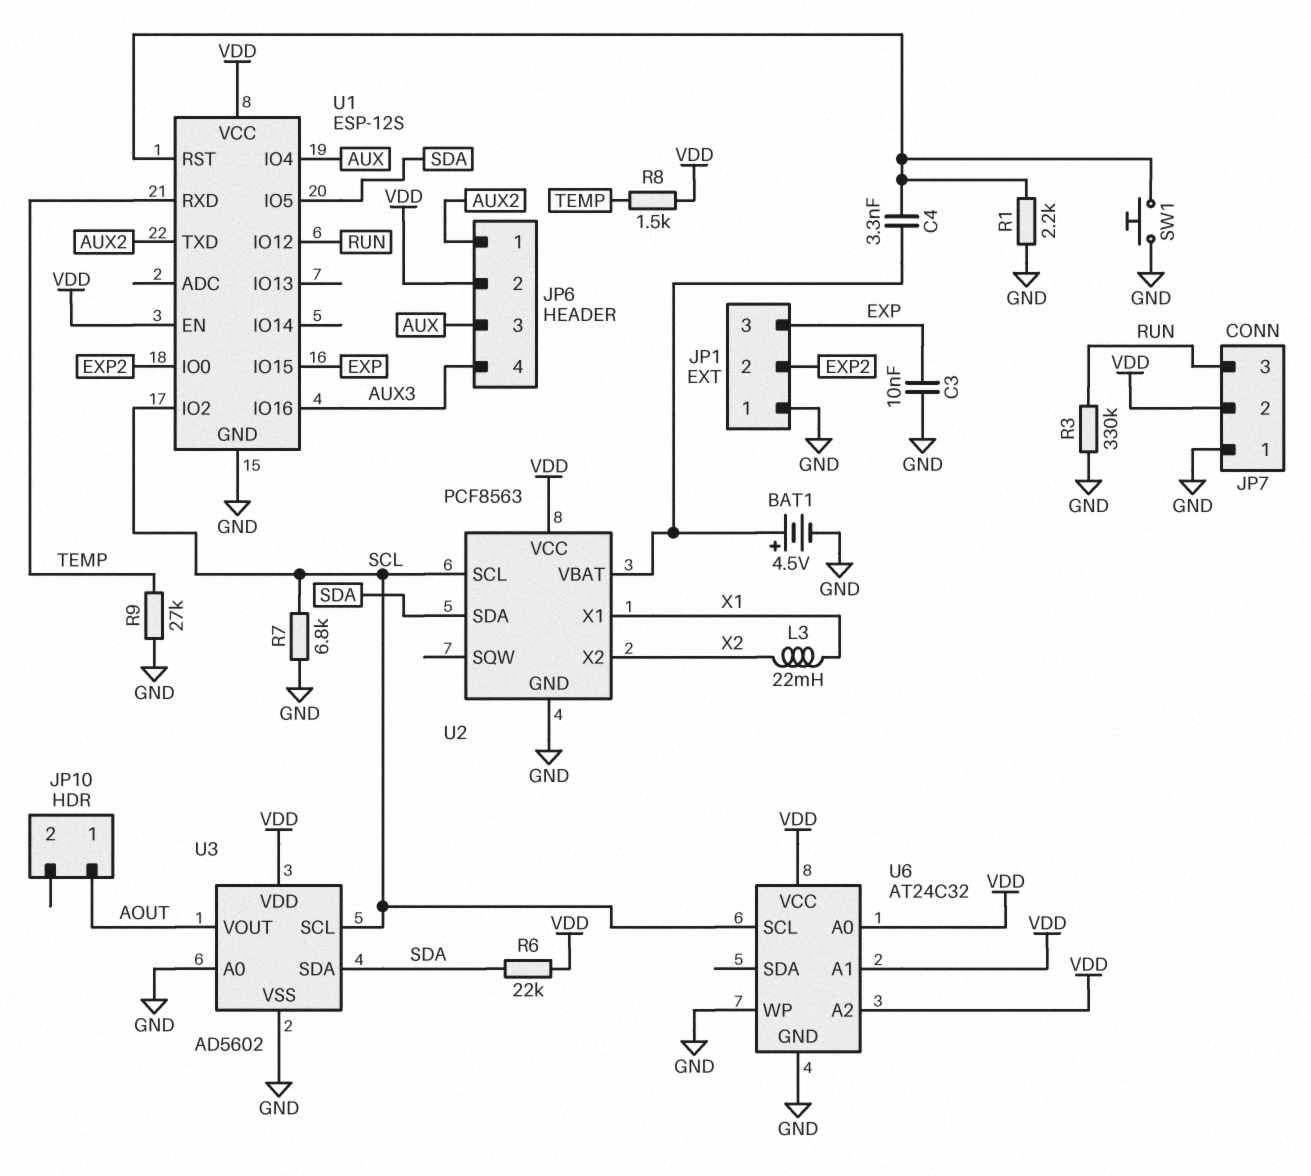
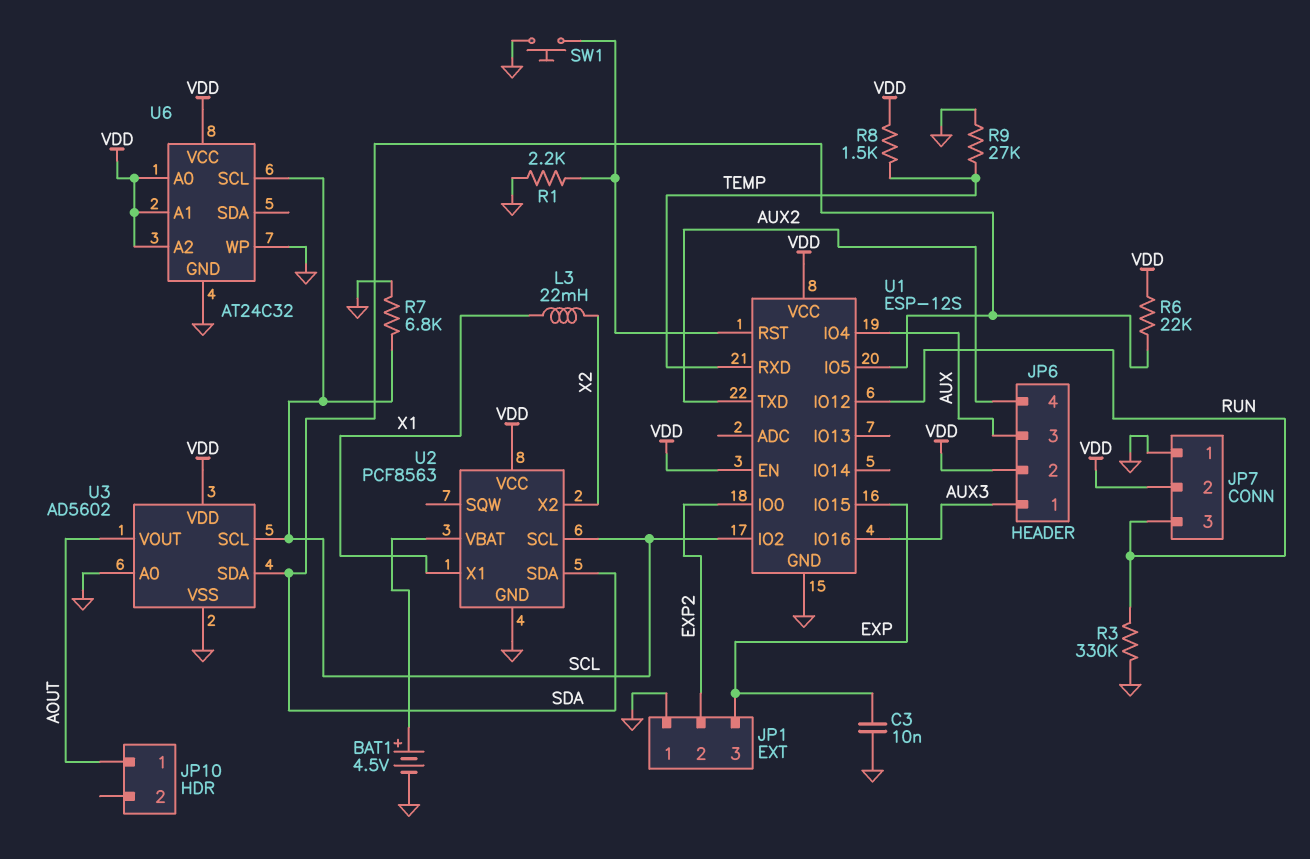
C4: 3.3nF (U1/RST, U2/VBAT) -> none
JP6 pin 1: AUX2 -> AUX3
JP6 pin 4: AUX3 -> AUX2

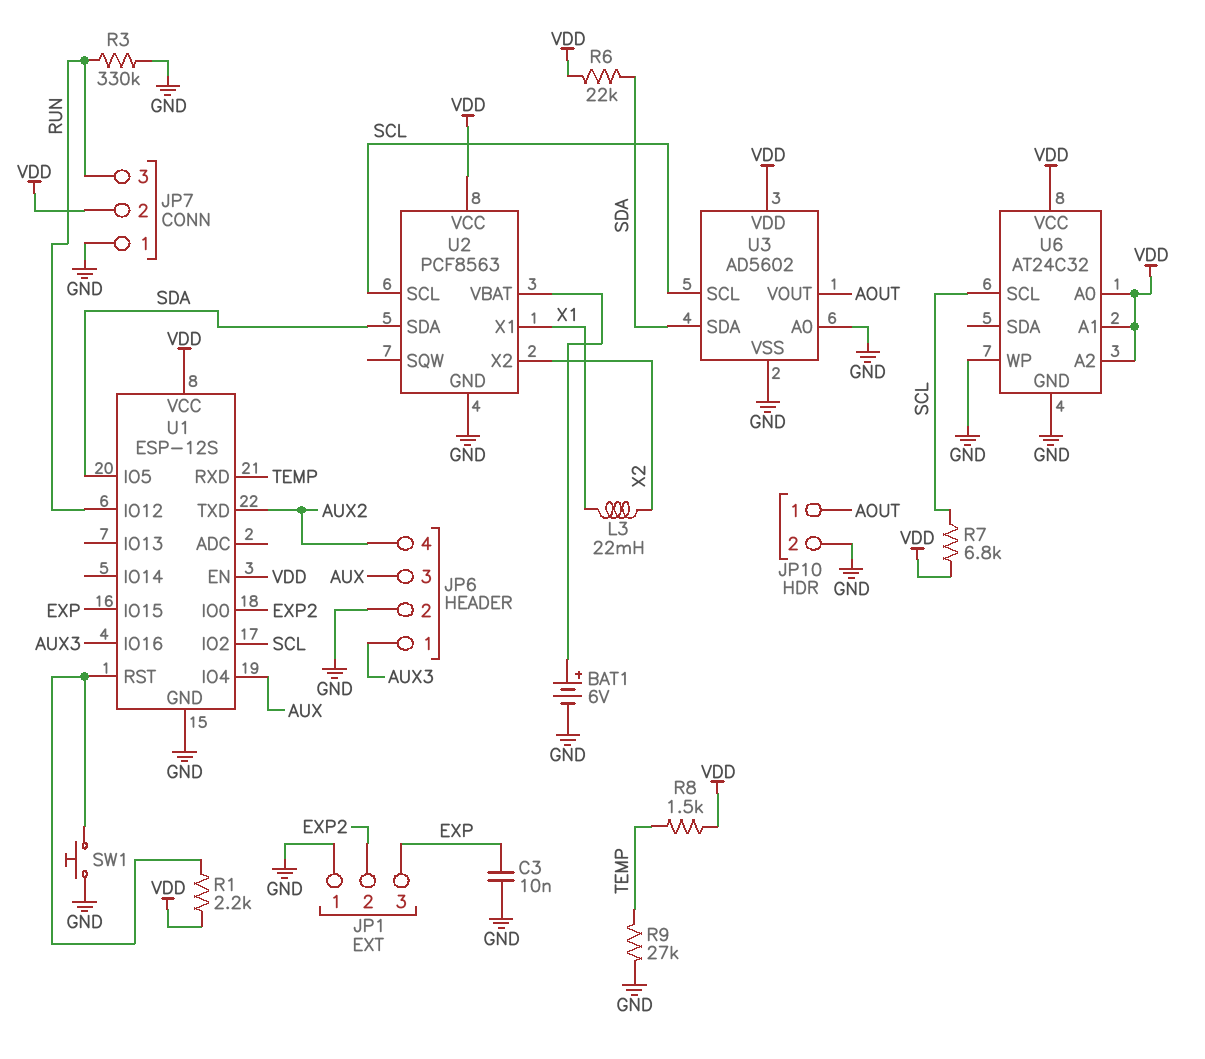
BAT1: 4.5V (plus U2/VBAT, minus GND) -> 6V (plus U2/VBAT, minus GND)
JP6 pin 2: VDD -> GND
JP10 pin 2: none -> GND
R1: 2.2k (GND, U1/RST) -> 2.2k (U1/RST, VDD)
R7: 6.8k (GND, SCL) -> 6.8k (SCL, VDD)

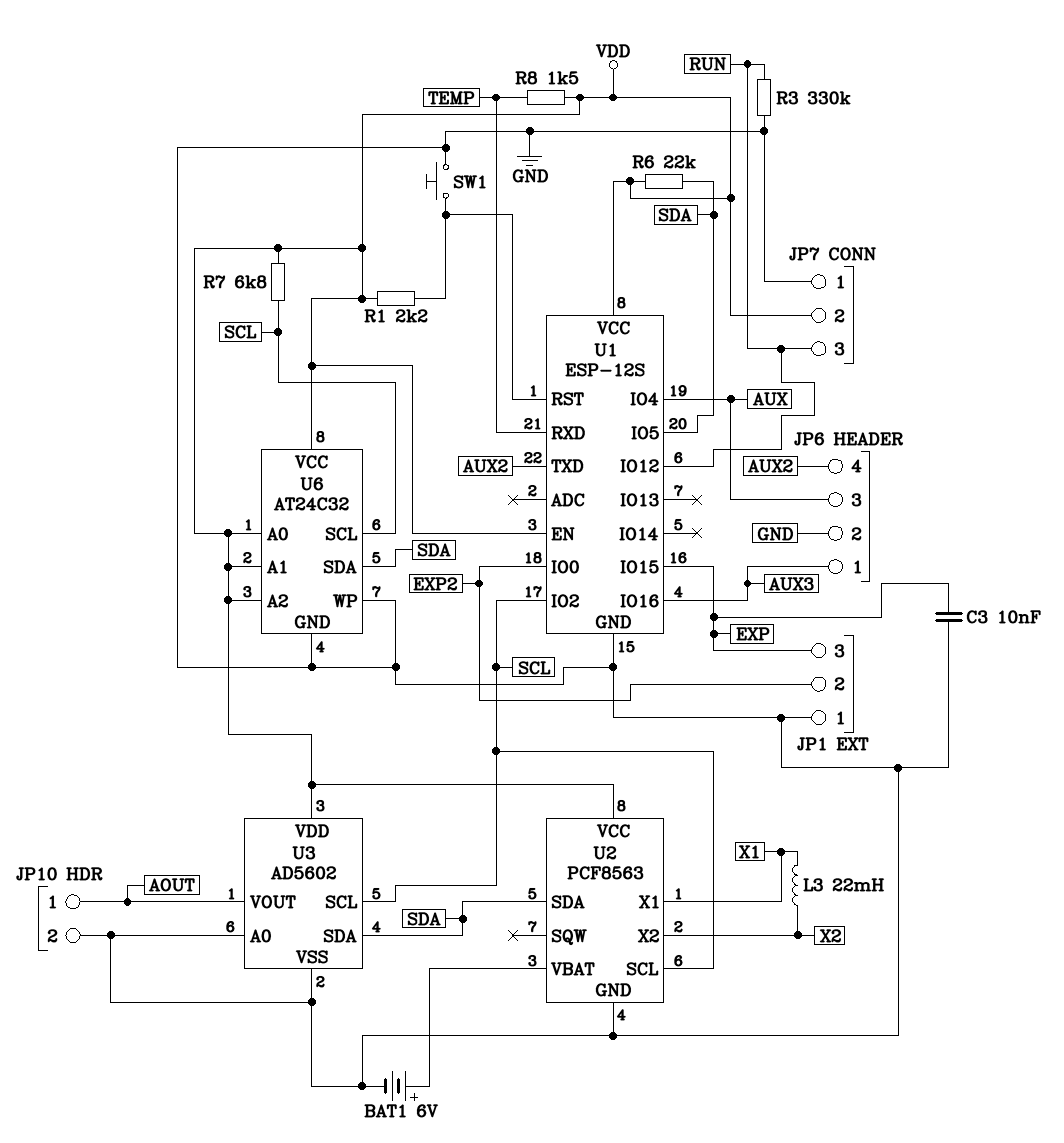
R9: 27k (GND, TEMP) -> none
U6 pin SDA: none -> SDA

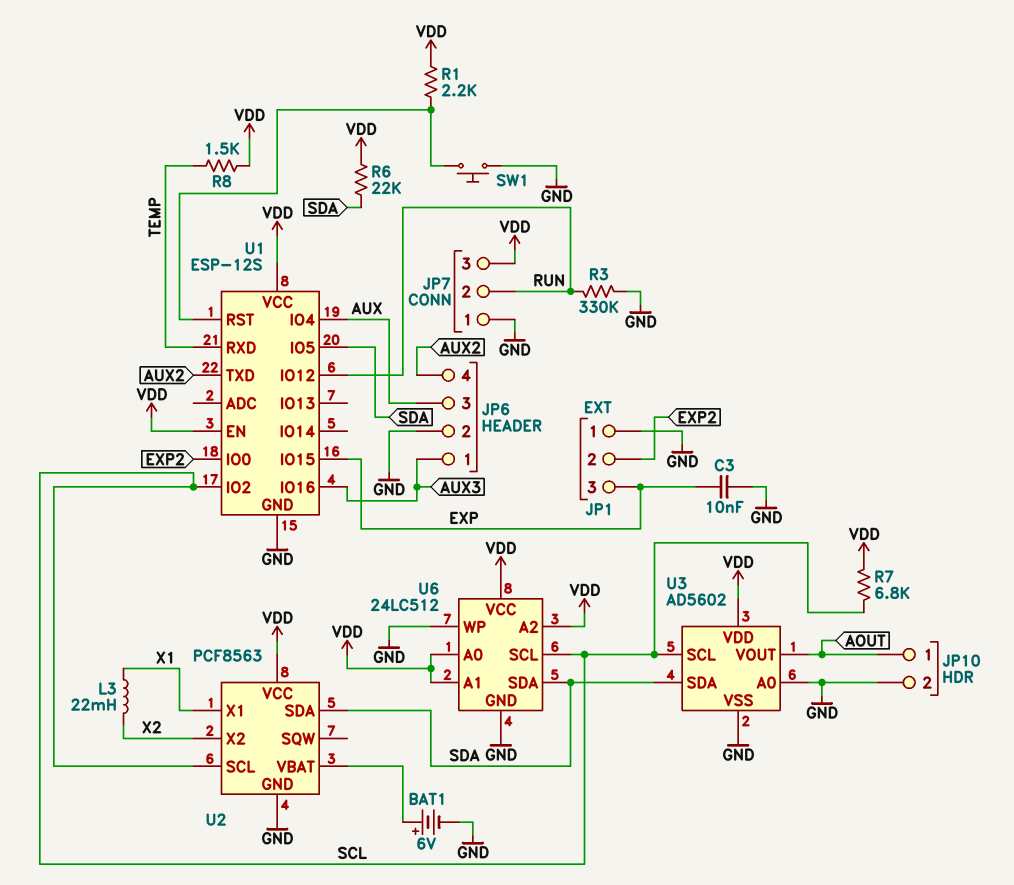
JP7 pin 2: VDD -> RUN
JP7 pin 3: RUN -> VDD
U6: AT24C32 -> 24LC512

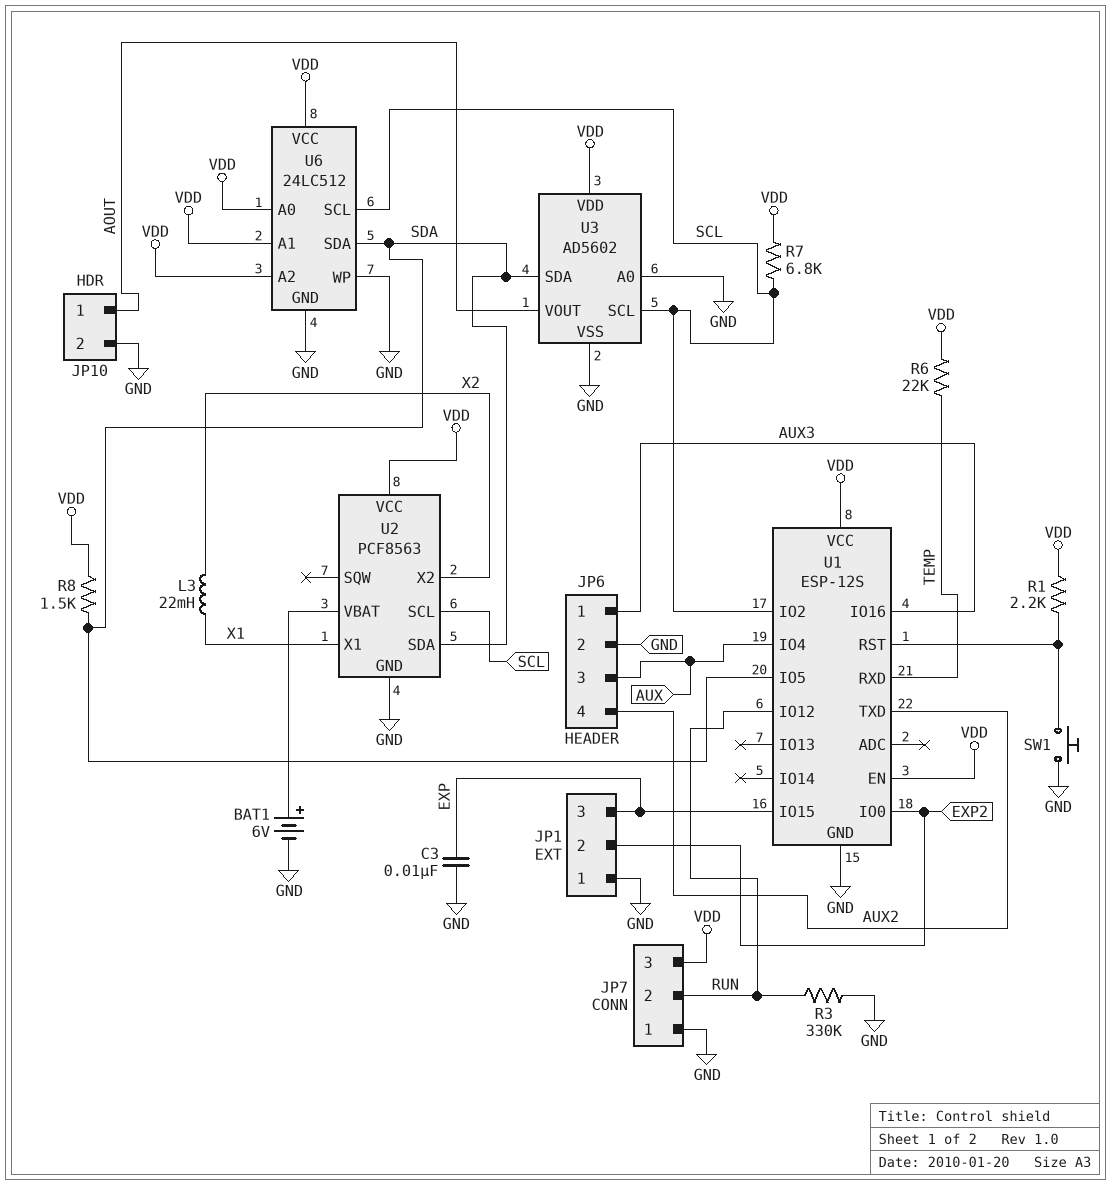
R6: 22k (SDA, VDD) -> 22k (TEMP, VDD)
R8: 1.5k (TEMP, VDD) -> 1.5k (SDA, VDD)

